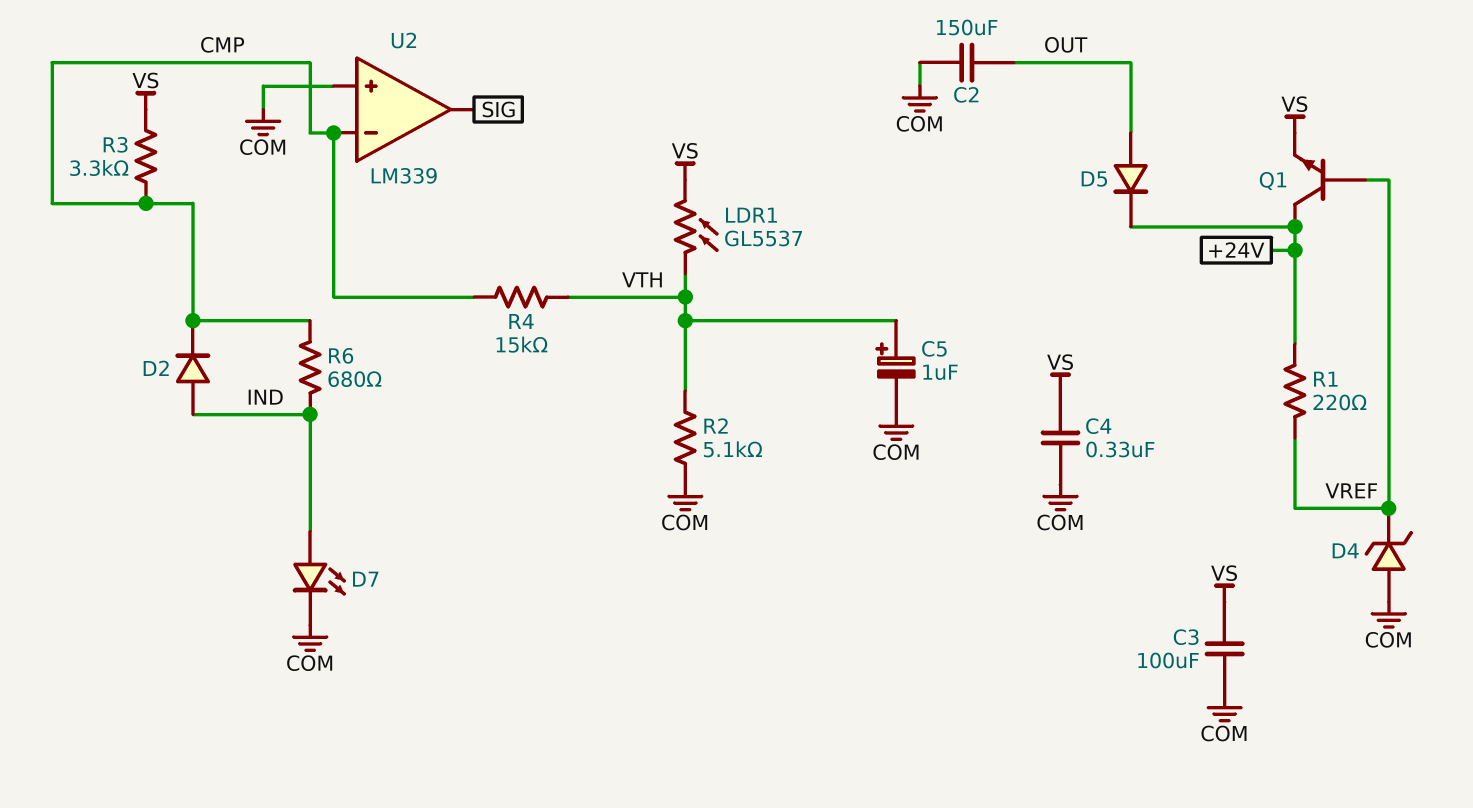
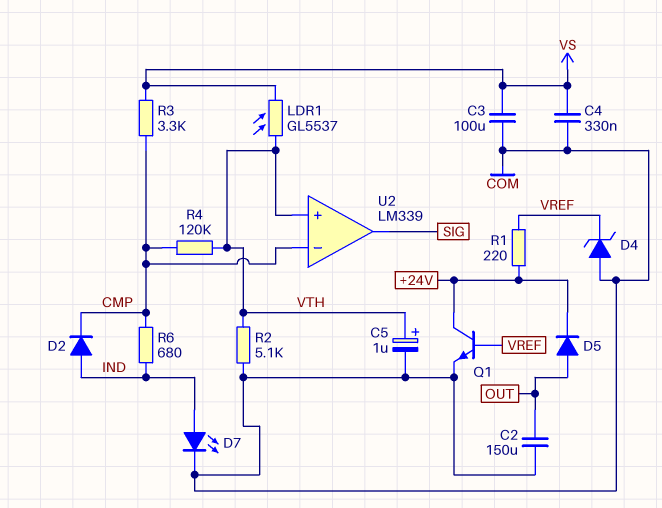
Q1: NPN (B VREF, C +24V, E VS) -> NPN (B VREF, C +24V, E COM)
R4: 15k (CMP, VTH) -> 120k (CMP, VTH)
U2 pin in+: COM -> VTH

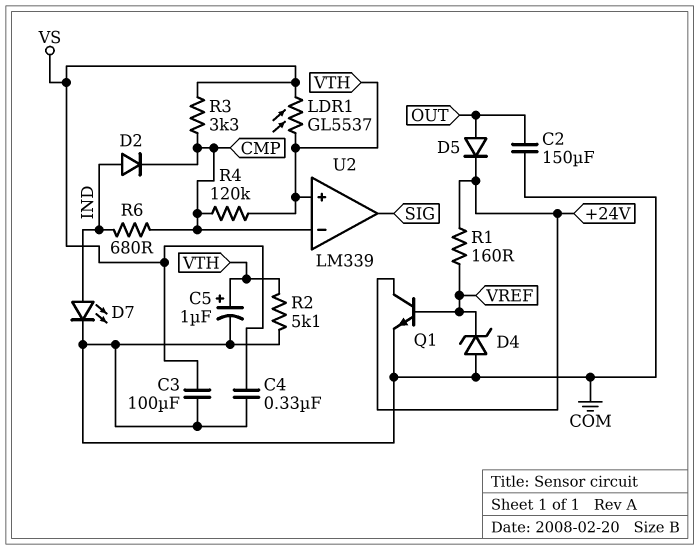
R1: 220 (+24V, VREF) -> 160 (+24V, VREF)

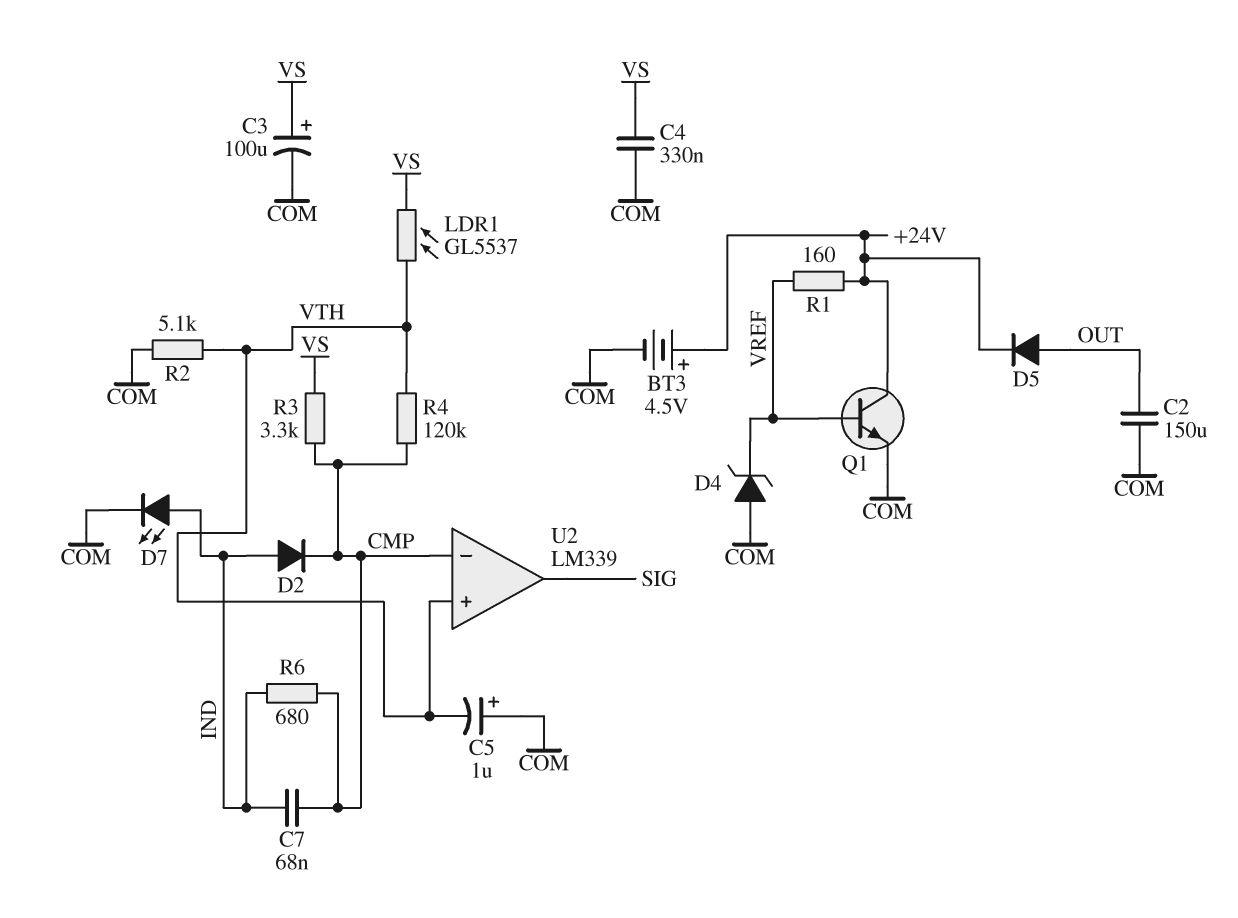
BT3: none -> 4.5V (plus +24V, minus COM)
C3: 100uF (COM, VS) -> 100uF (plus VS, minus COM)
C5: 1uF (plus VTH, minus COM) -> 1uF (plus COM, minus VTH)
C7: none -> 68nF (CMP, IND)

